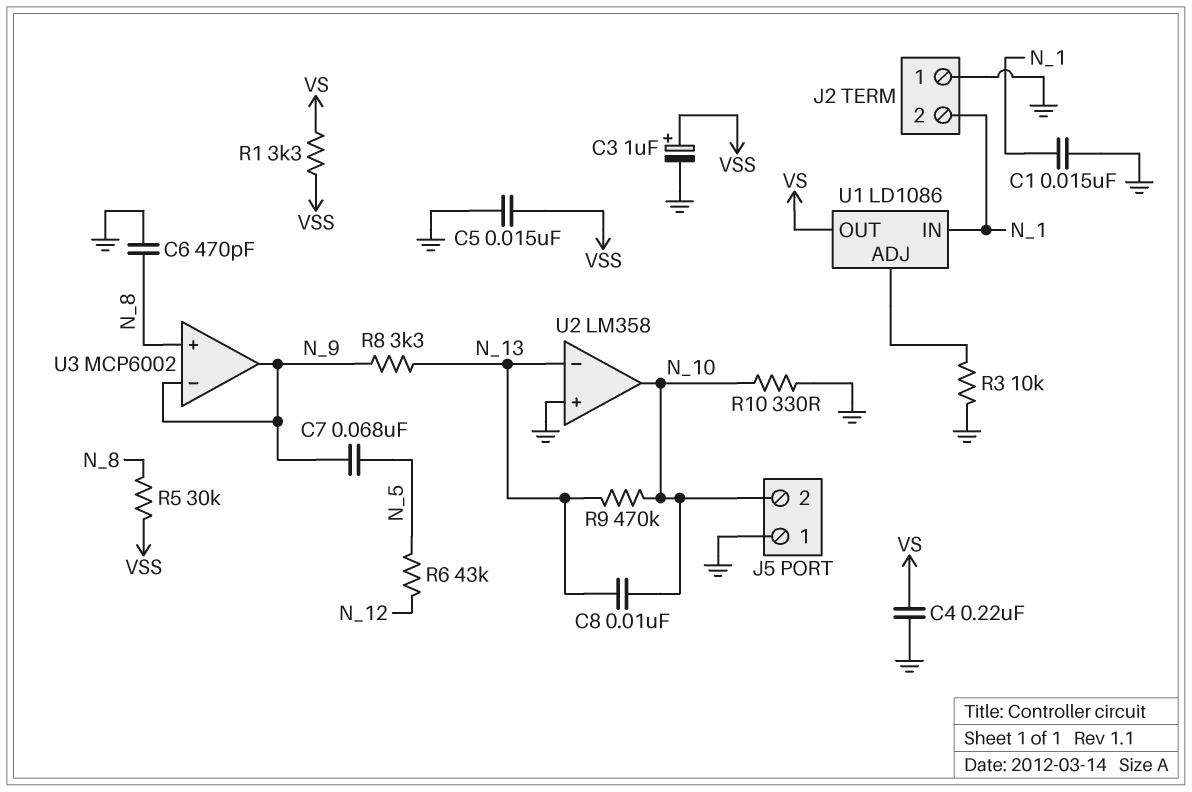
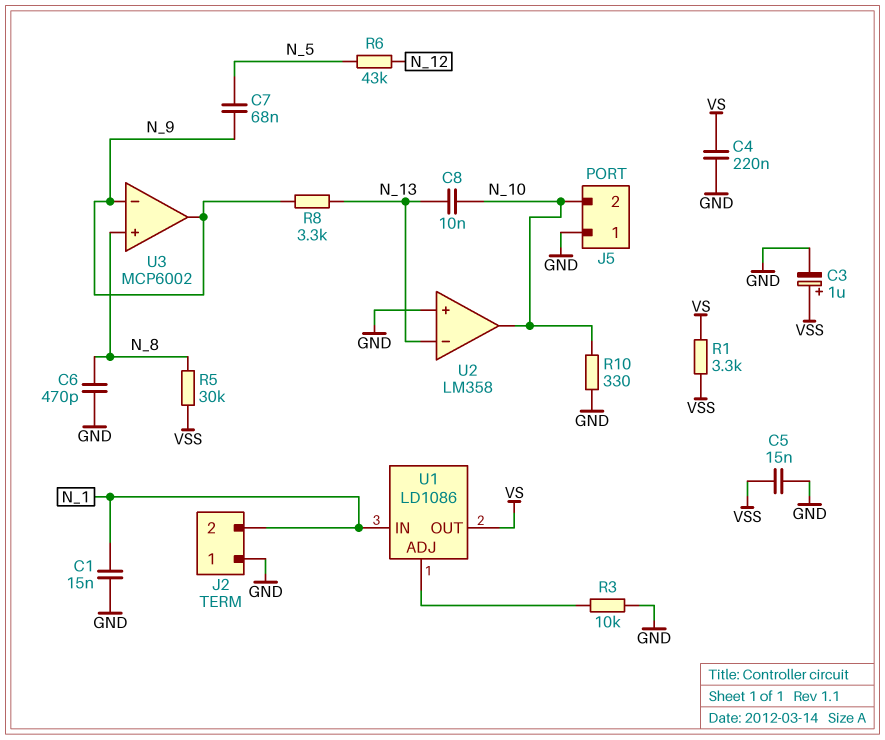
R9: 470k (N_10, N_13) -> none

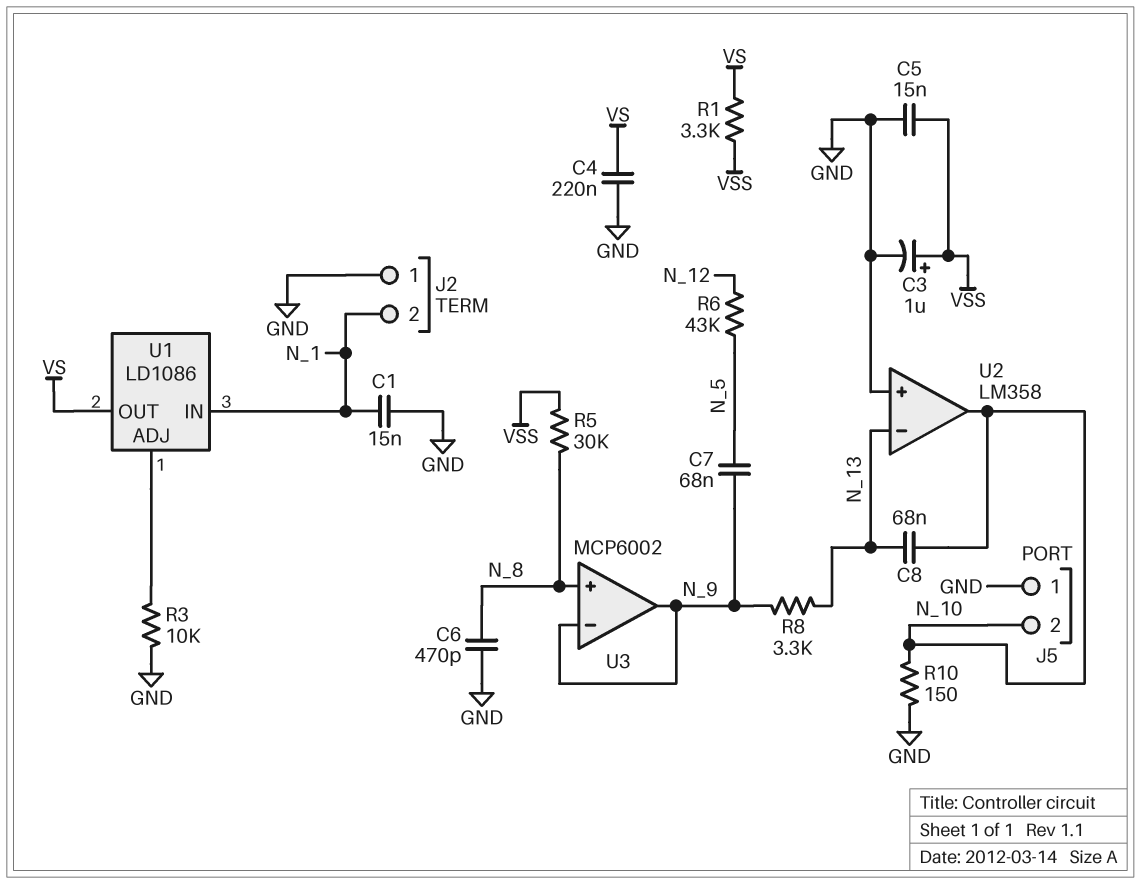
C8: 10nF (N_10, N_13) -> 68nF (N_10, N_13)
R10: 330 (GND, N_10) -> 150 (GND, N_10)

